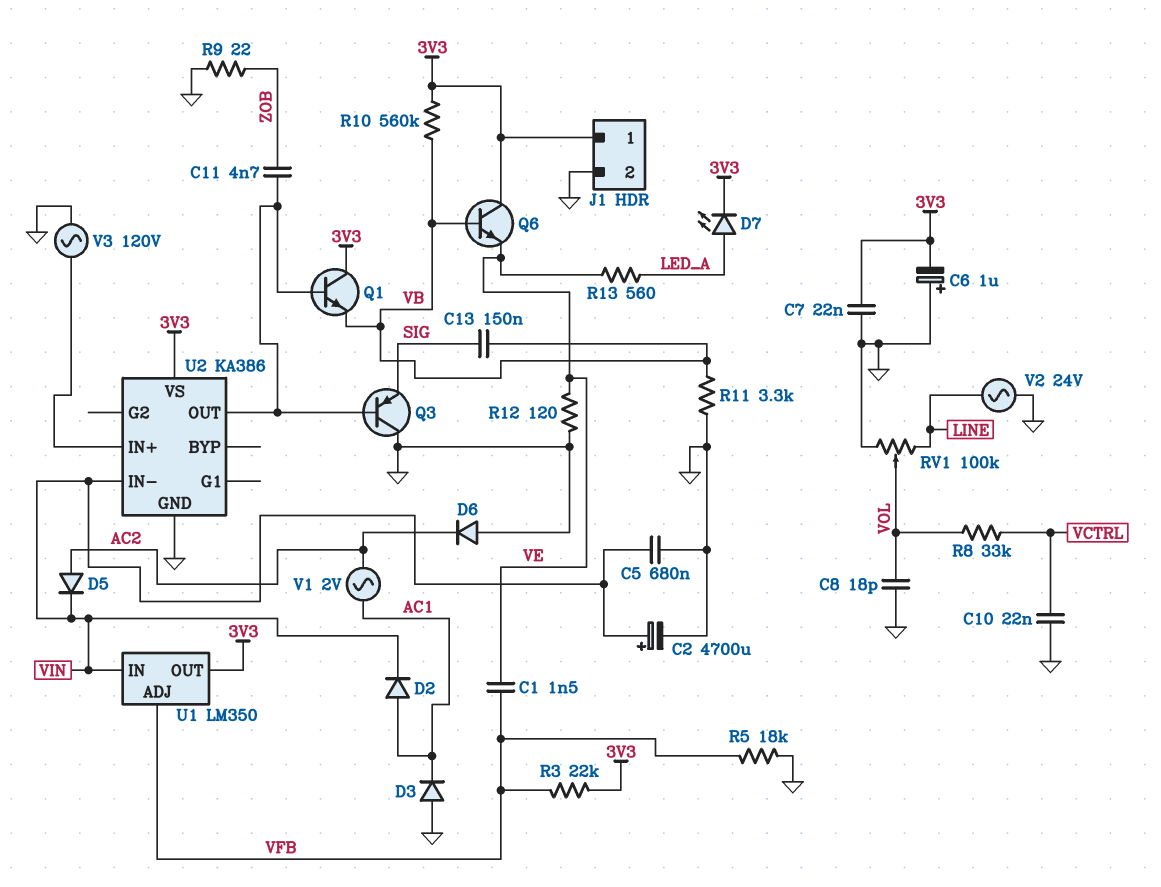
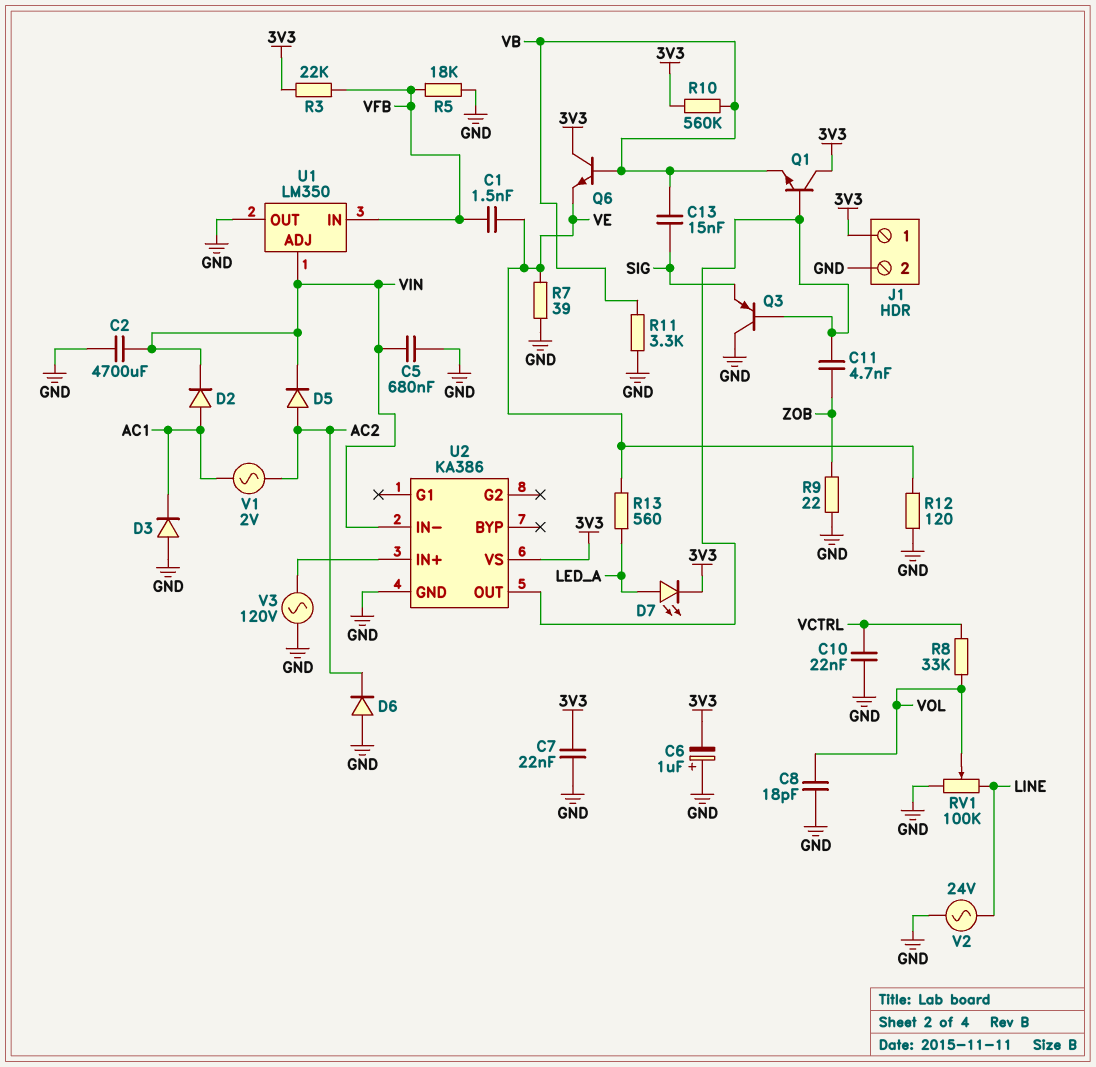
C2: 4700uF (plus VIN, minus GND) -> 4700uF (GND, VIN)
C13: 150nF (SIG, VB) -> 15nF (SIG, VB)
R7: none -> 39 (GND, VE)
U1 pin ADJ: VFB -> VIN
U1 pin IN: VIN -> VFB
U1 pin OUT: 3V3 -> GND

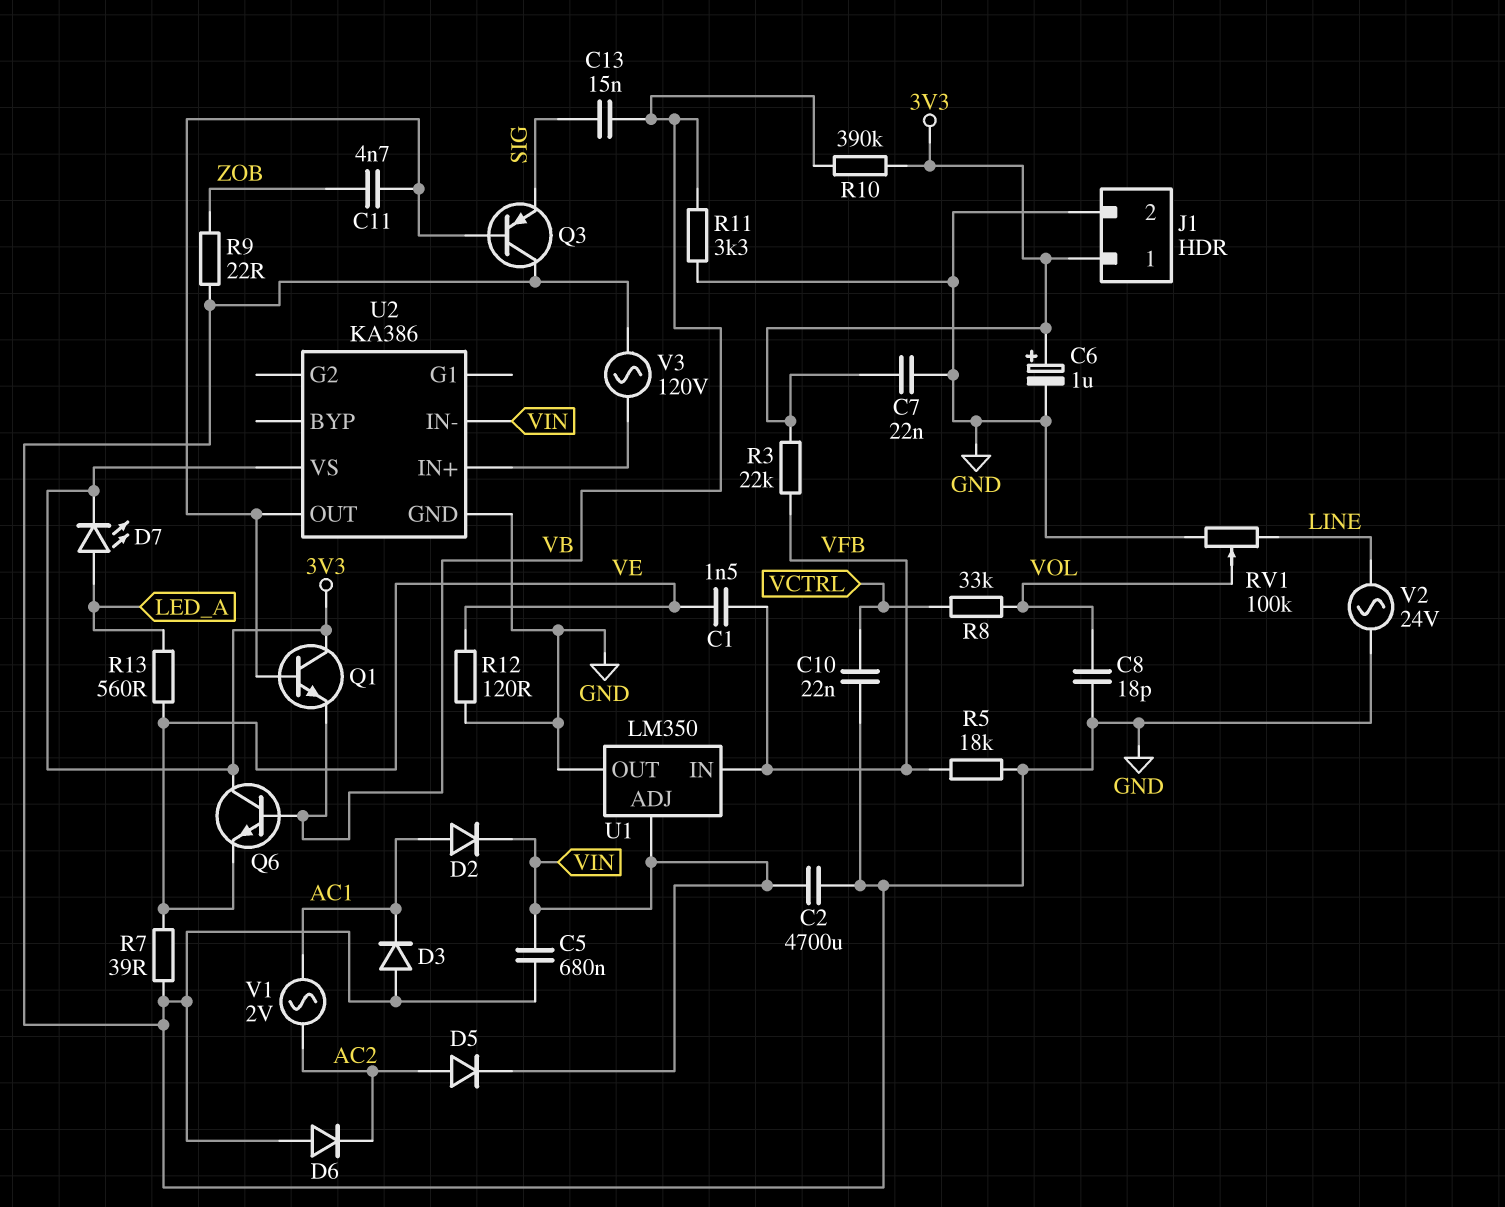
C6: 1uF (plus GND, minus 3V3) -> 1uF (plus 3V3, minus GND)
R10: 560k (3V3, VB) -> 390k (3V3, VB)

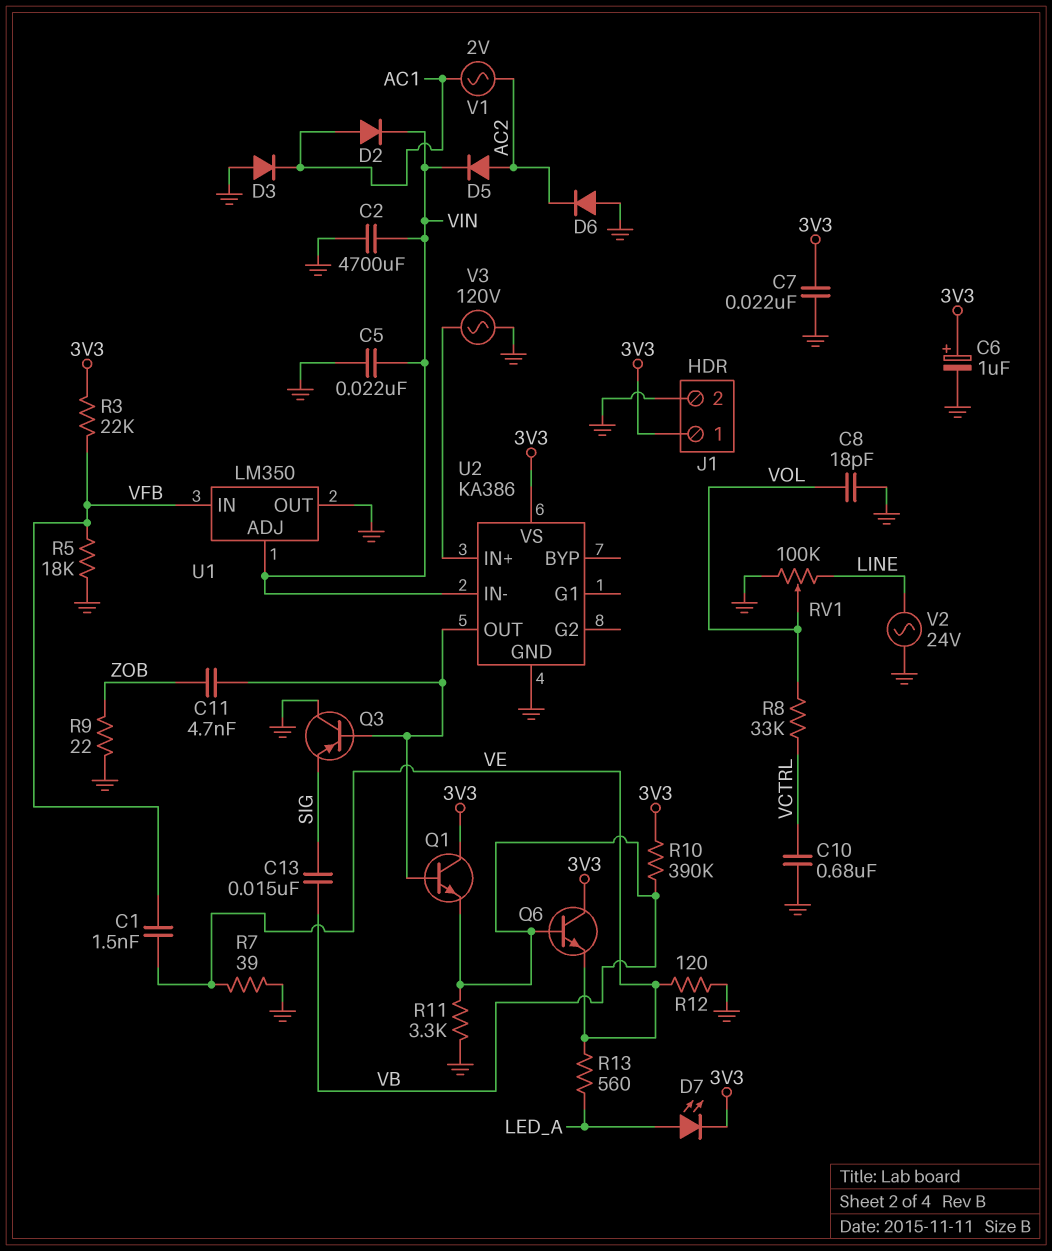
C5: 680nF (GND, VIN) -> 22nF (GND, VIN)
C10: 22nF (GND, VCTRL) -> 680nF (GND, VCTRL)

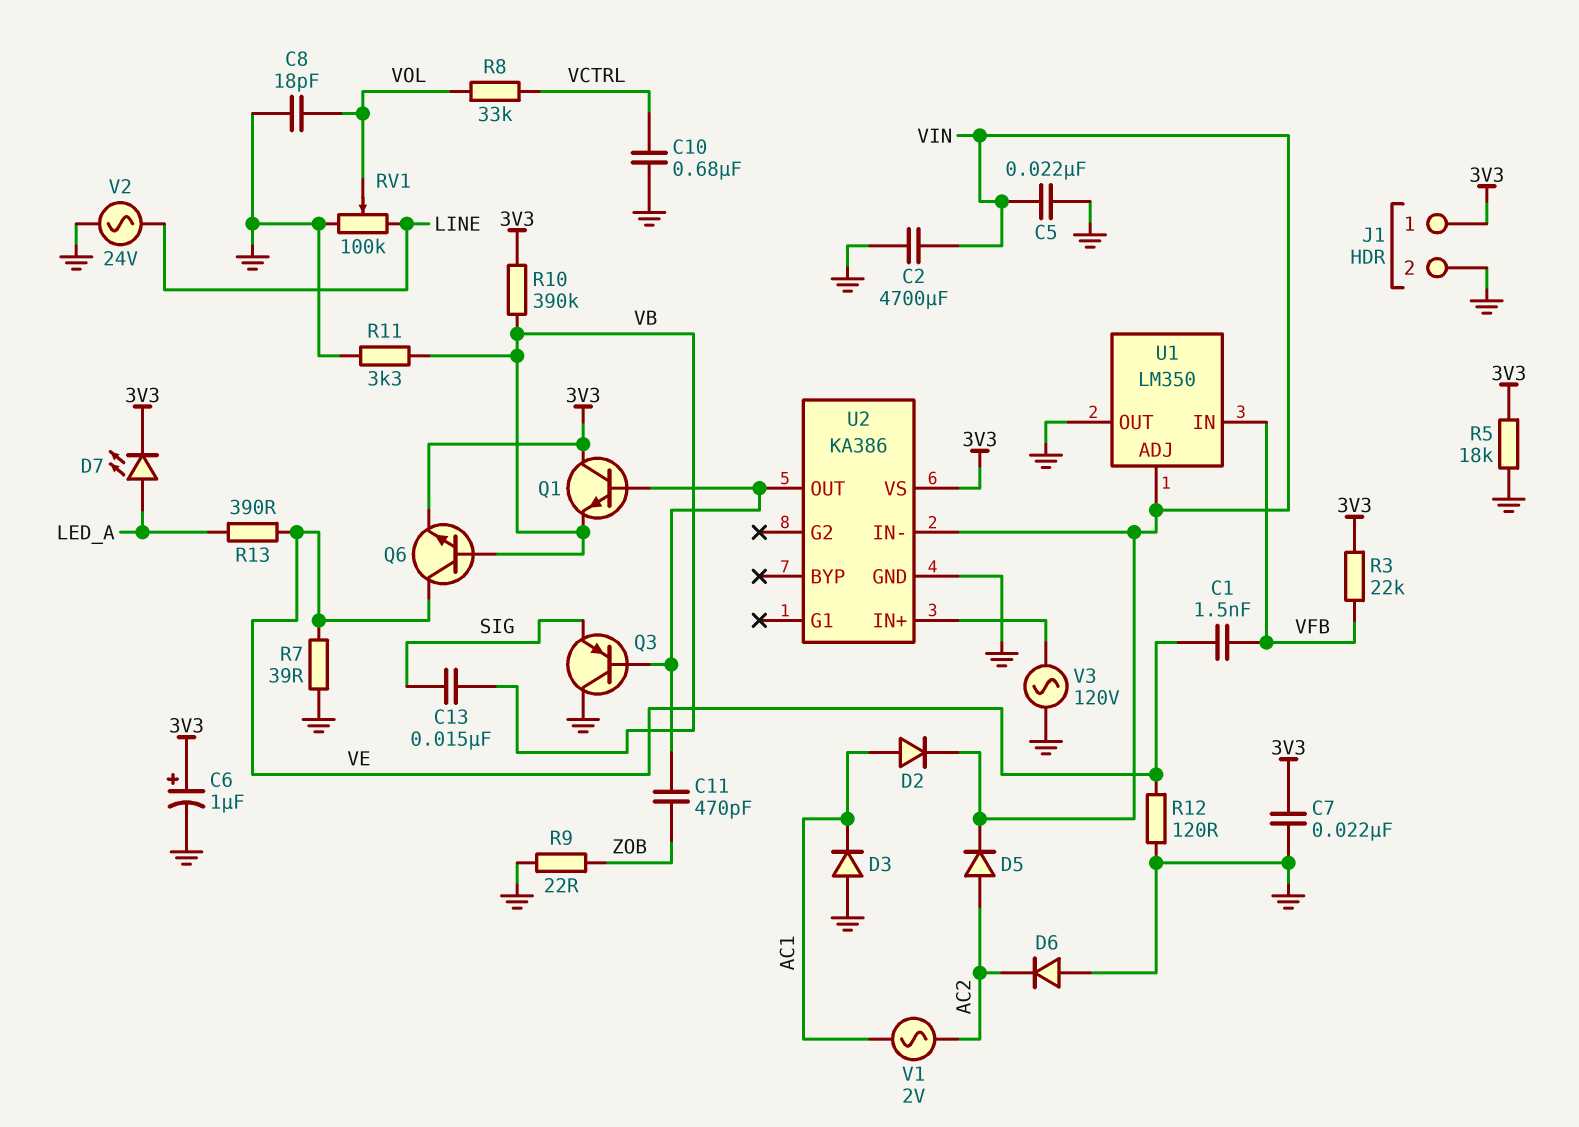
C11: 4.7nF (U2/OUT, ZOB) -> 470pF (U2/OUT, ZOB)
Q6: NPN (B VB, C 3V3, E VE) -> NPN (B VB, C VE, E 3V3)
R5: 18k (GND, VFB) -> 18k (3V3, GND)
R13: 560 (LED_A, VE) -> 390 (LED_A, VE)

